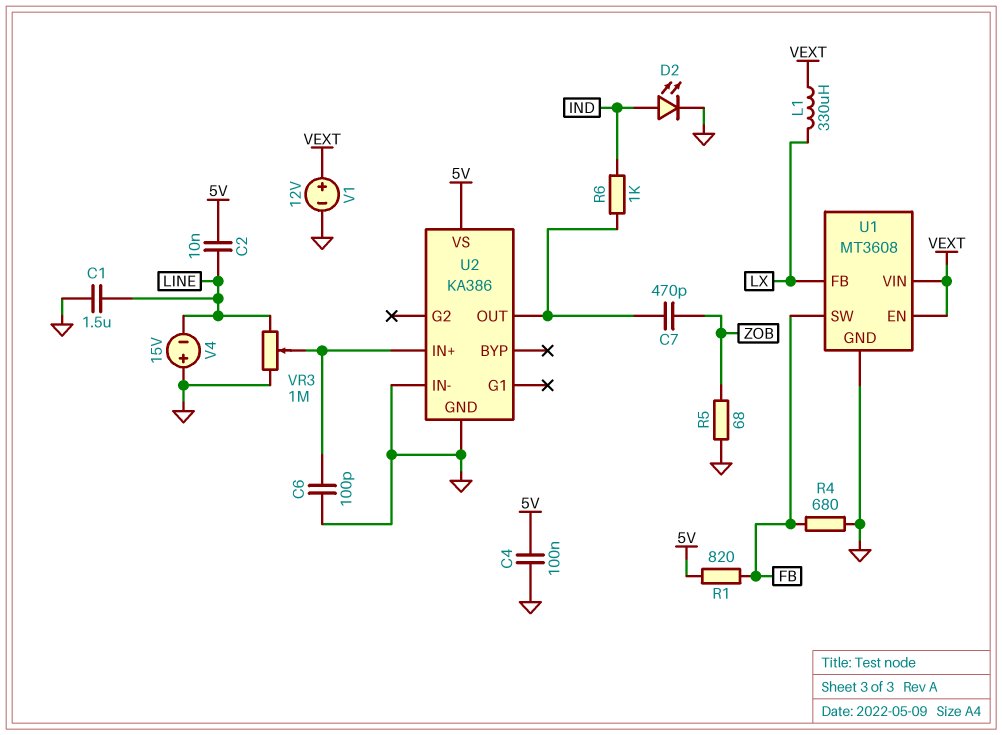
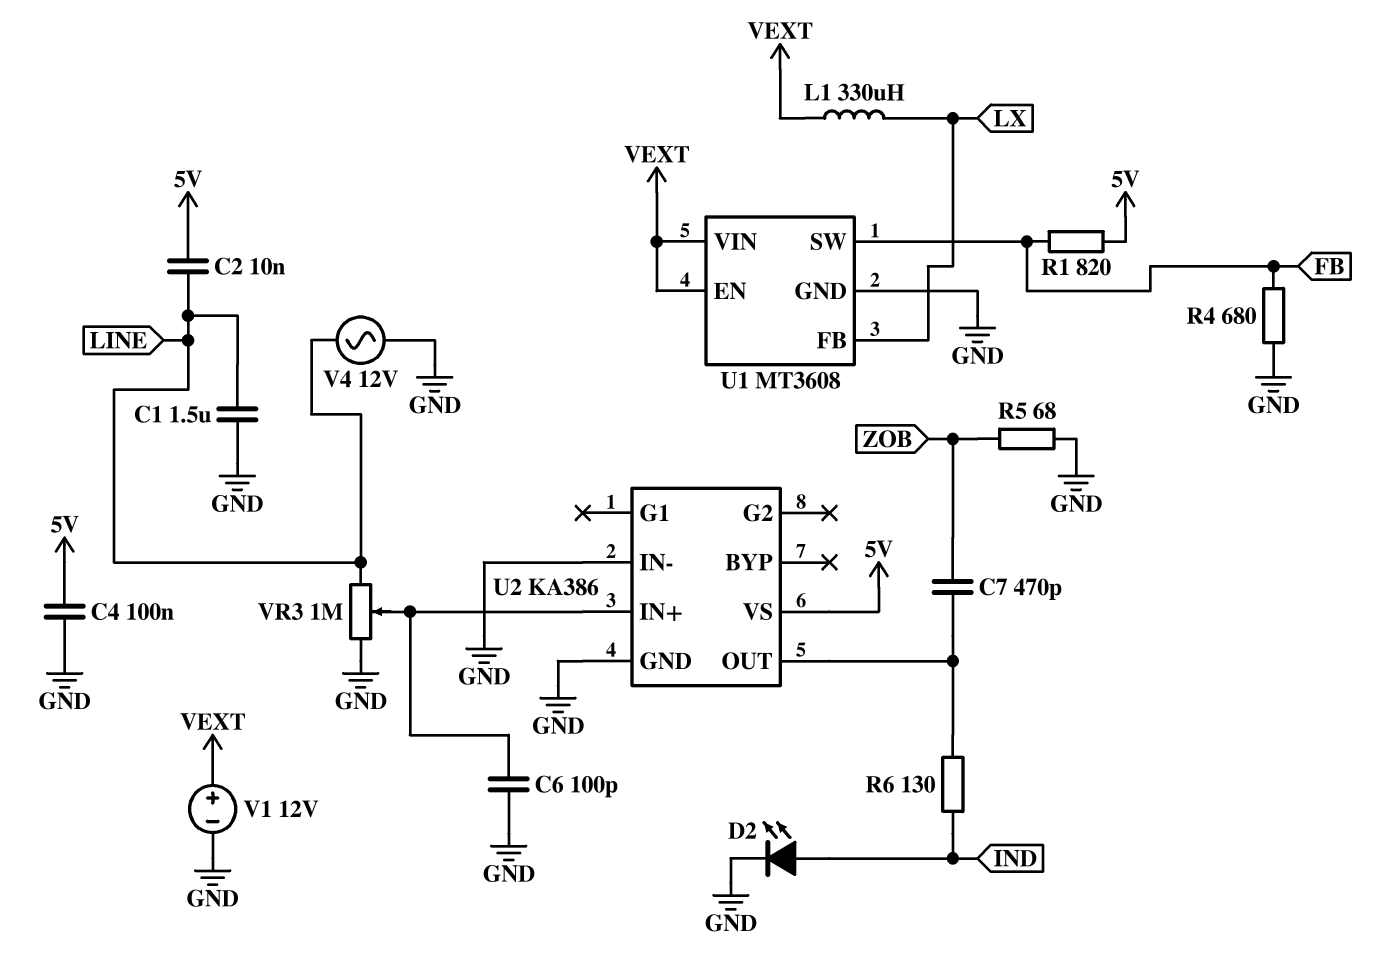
R6: 1k (IND, U2/OUT) -> 130 (IND, U2/OUT)
V4: 15V (plus GND, minus LINE) -> AC 12V (GND, LINE)

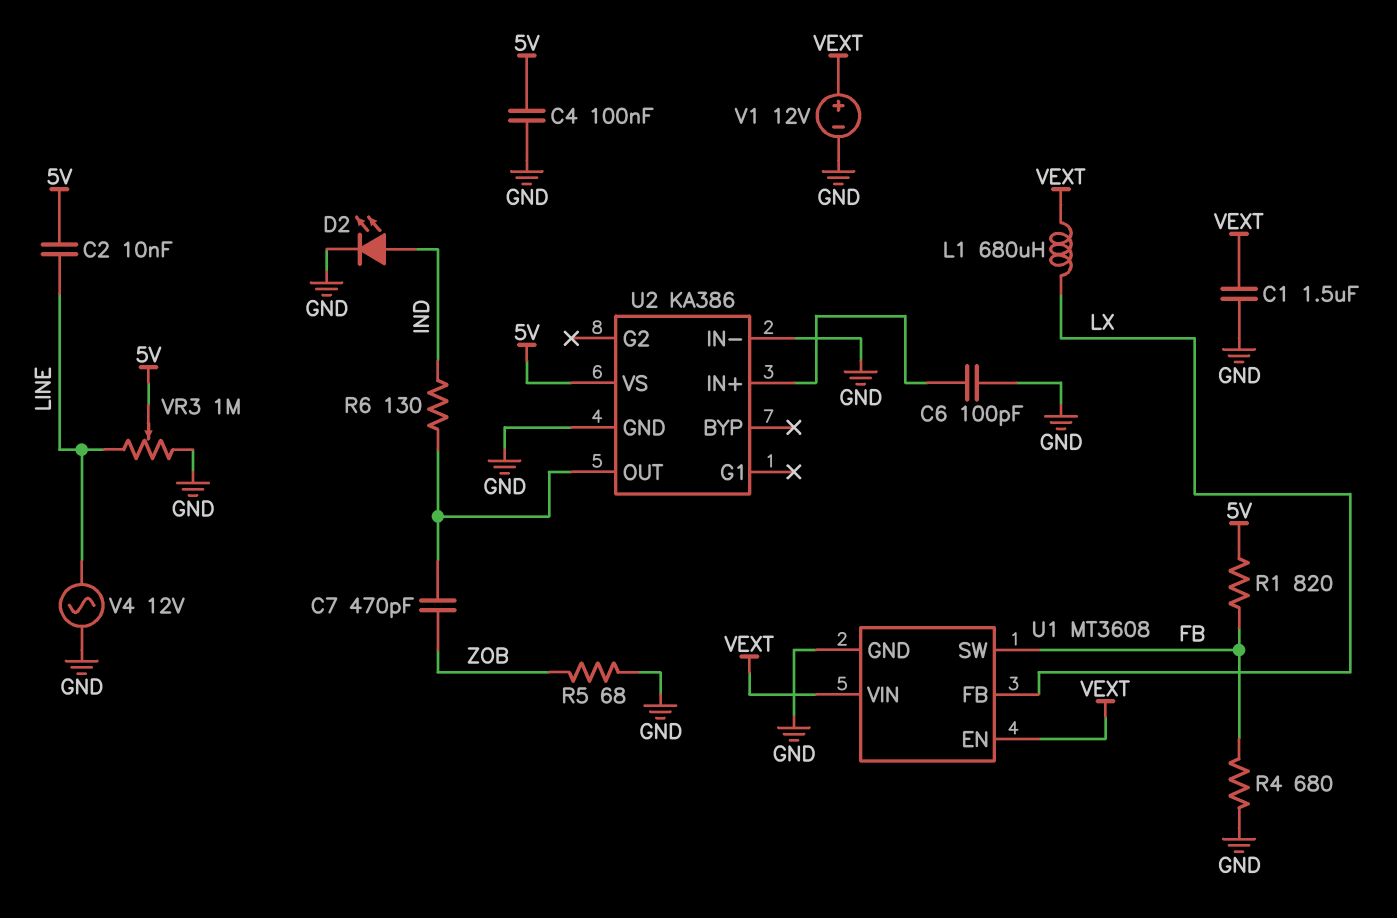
C1: 1.5uF (GND, LINE) -> 1.5uF (GND, VEXT)
L1: 330uH (LX, VEXT) -> 680uH (LX, VEXT)
VR3: 1M (GND, LINE, wiper U2/IN+) -> 1M (GND, LINE, wiper 5V)

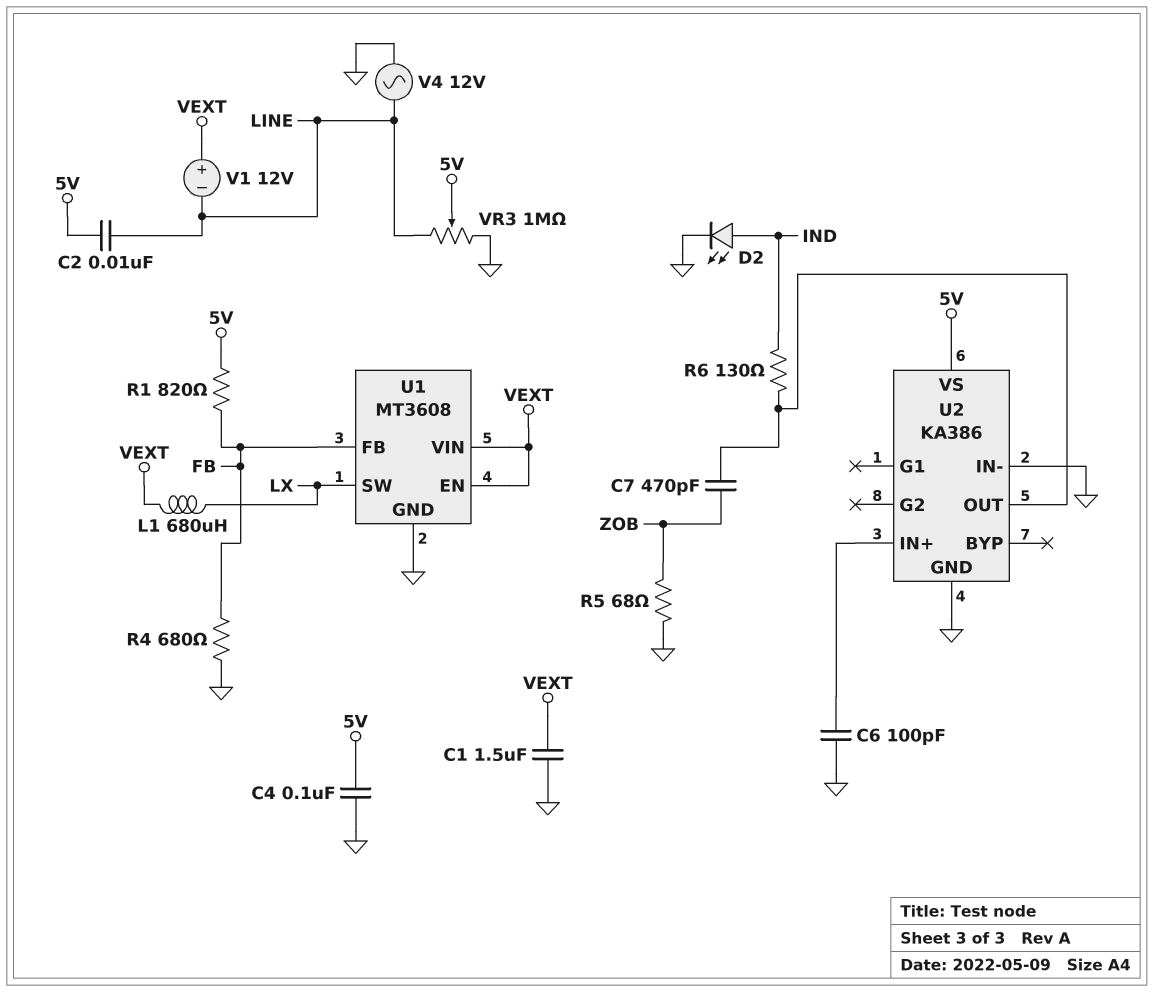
U1 pin FB: LX -> FB
U1 pin SW: FB -> LX
V1: 12V (plus VEXT, minus GND) -> 12V (plus VEXT, minus LINE)

